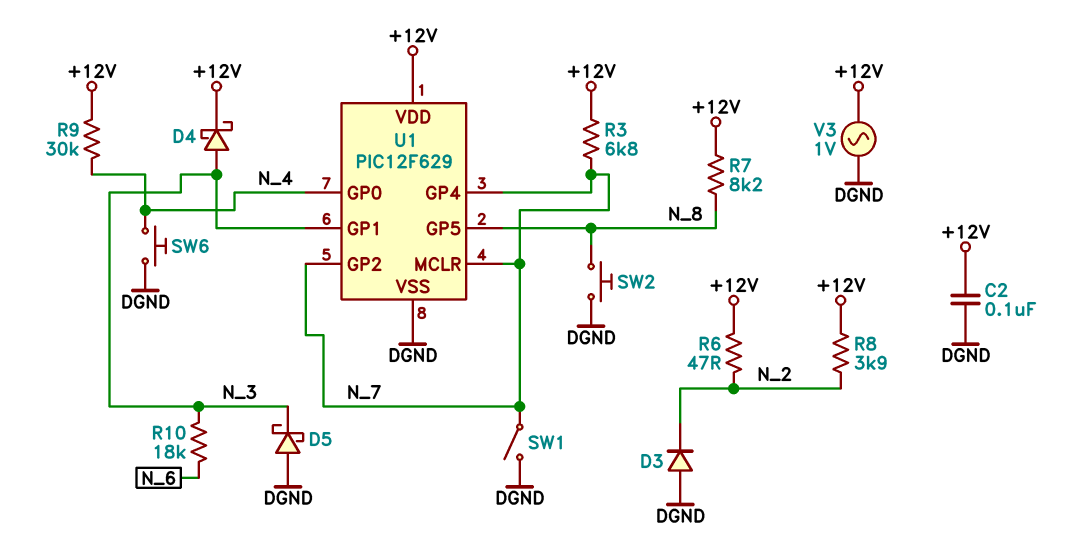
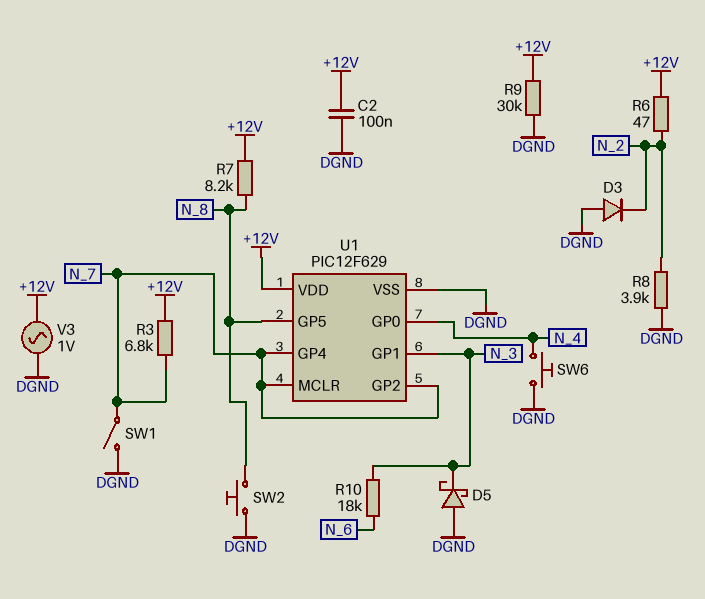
D4: schottky (A N_3, K +12V) -> none
R8: 3.9k (+12V, N_2) -> 3.9k (DGND, N_2)
R9: 30k (+12V, N_4) -> 30k (+12V, DGND)

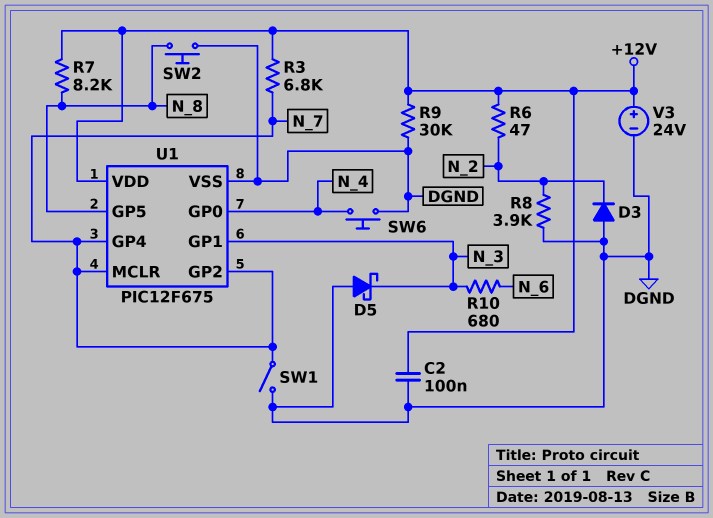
R10: 18k (N_3, N_6) -> 680 (N_3, N_6)
U1: PIC12F629 -> PIC12F675
V3: AC 1V (+12V, DGND) -> 24V (plus +12V, minus DGND)

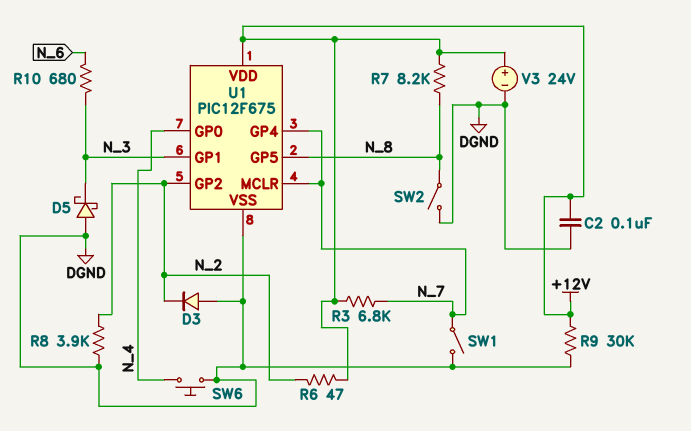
SW2: button (DGND, N_8) -> switch (DGND, N_8)
U1 pin GP2: N_7 -> N_2

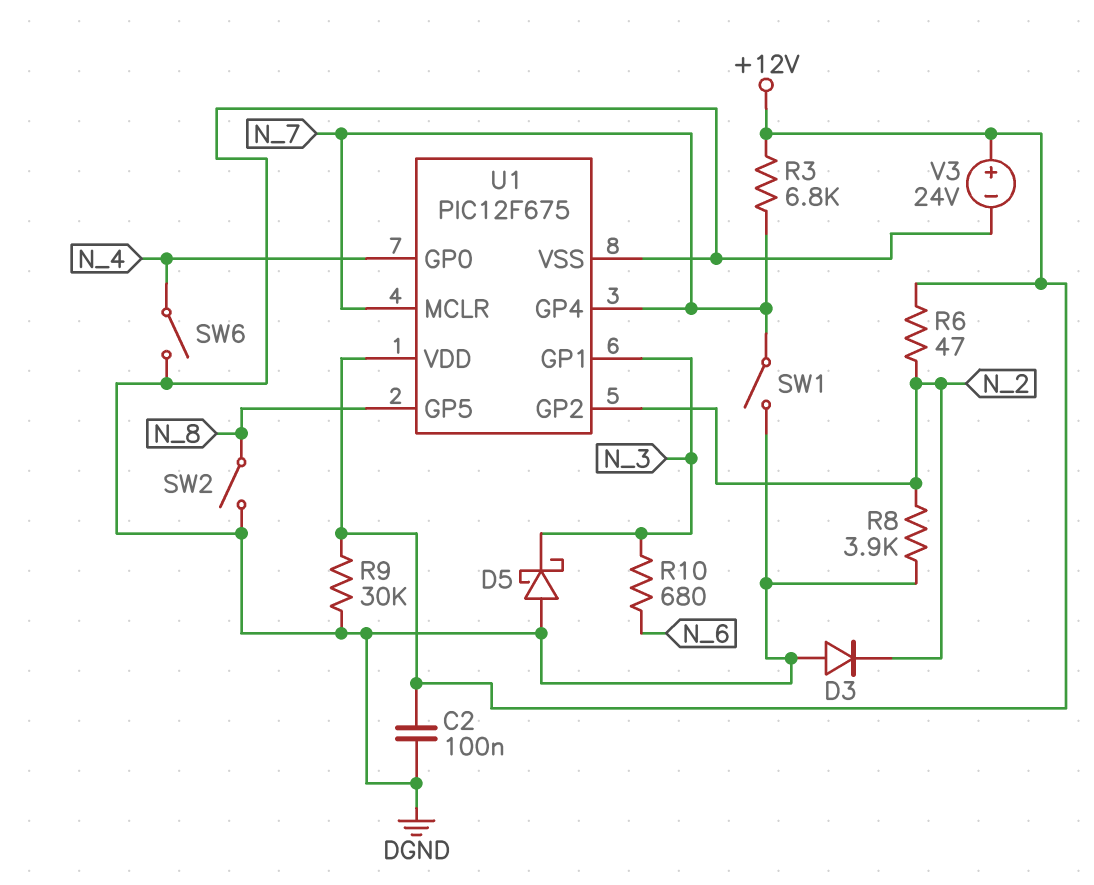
R7: 8.2k (+12V, N_8) -> none
SW6: button (DGND, N_4) -> switch (DGND, N_4)

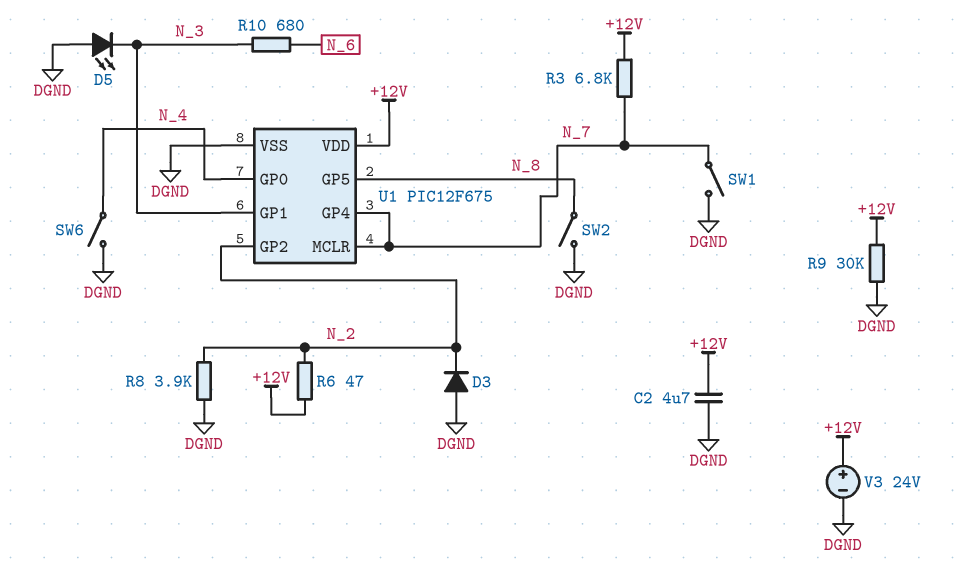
C2: 100nF (+12V, DGND) -> 4.7uF (+12V, DGND)
D5: schottky (A DGND, K N_3) -> LED (A DGND, K N_3)

